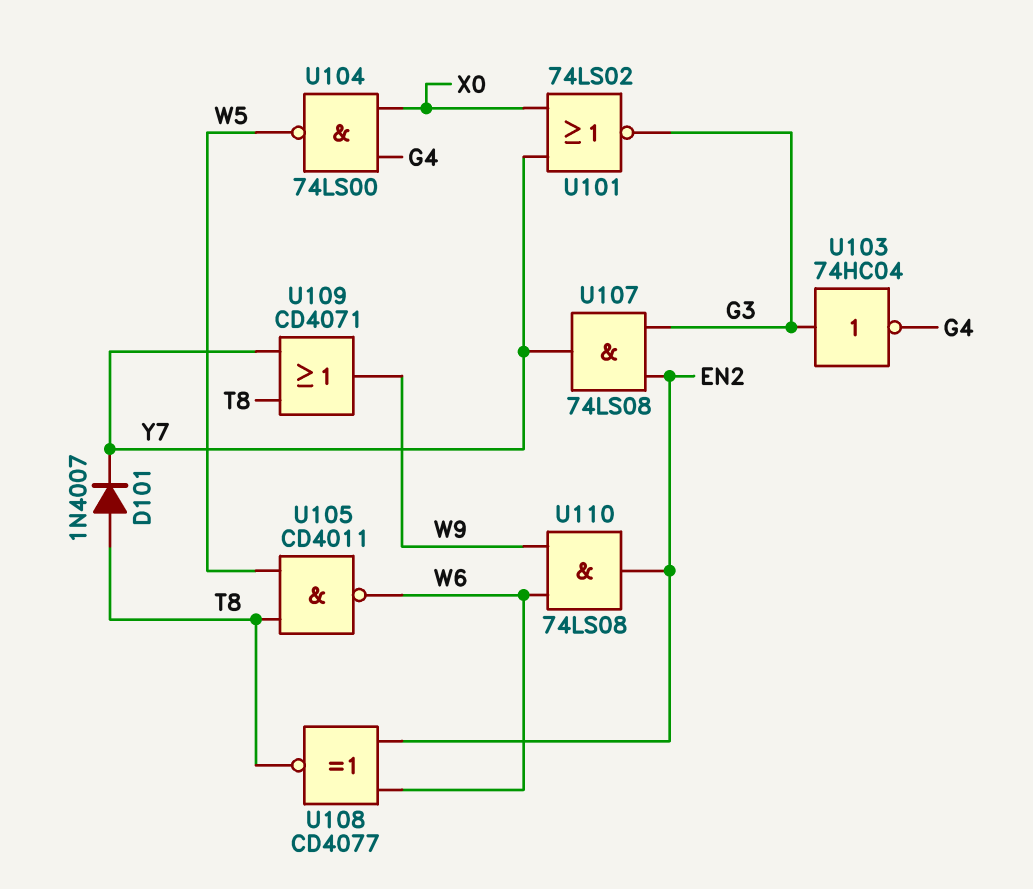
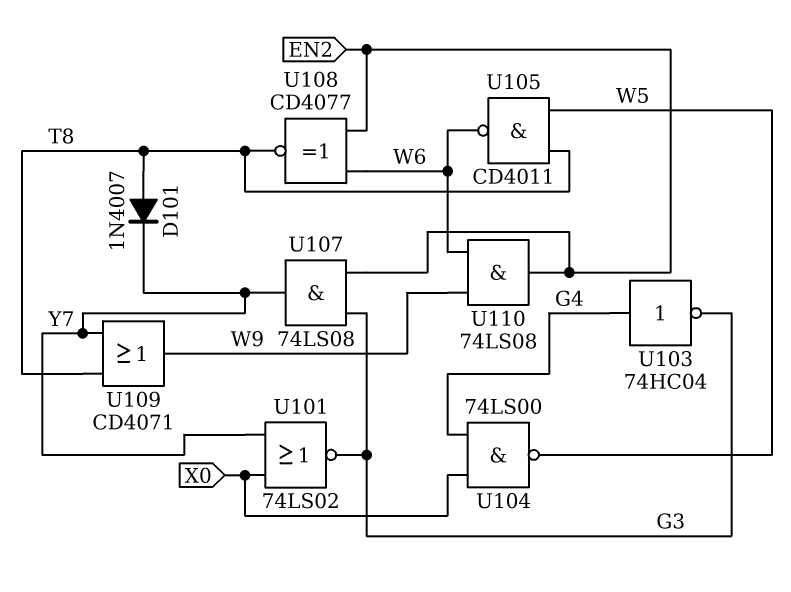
U103: NOT 74HC04 (in G3, out G4) -> NOT 74HC04 (in G4, out G3)

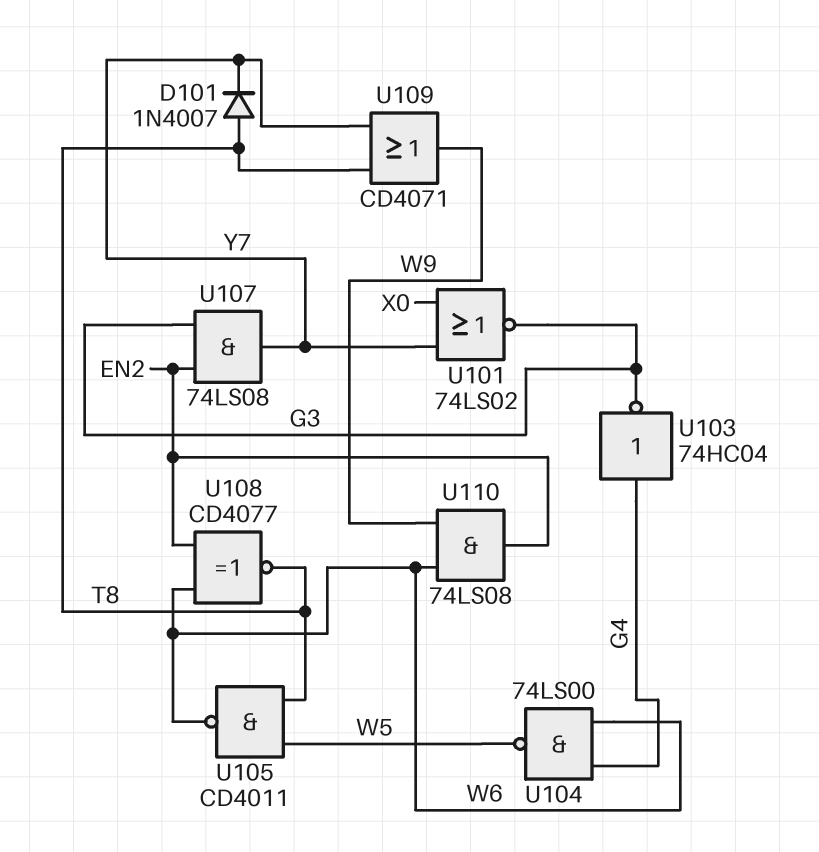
U104: NAND 74LS00 (in G4, in X0, out W5) -> NAND 74LS00 (in G4, in W6, out W5)

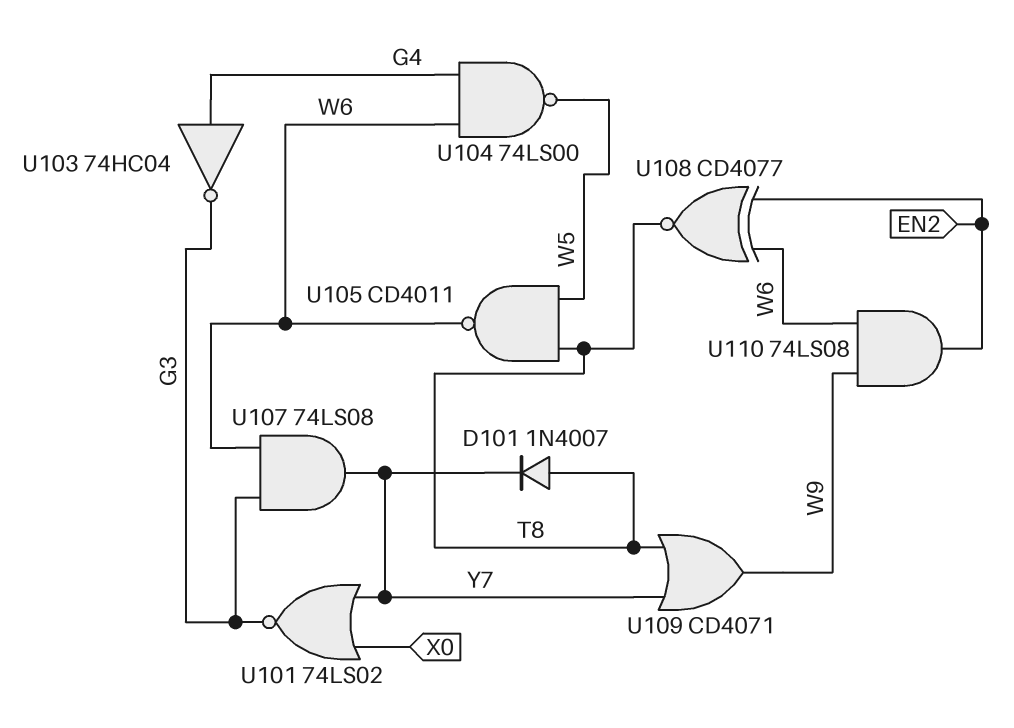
U107: AND 74LS08 (in EN2, in G3, out Y7) -> AND 74LS08 (in G3, in W6, out Y7)

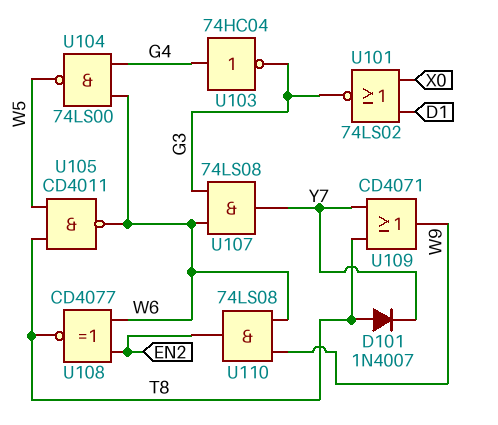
U101: NOR 74LS02 (in X0, in Y7, out G3) -> NOR 74LS02 (in D1, in X0, out G3)

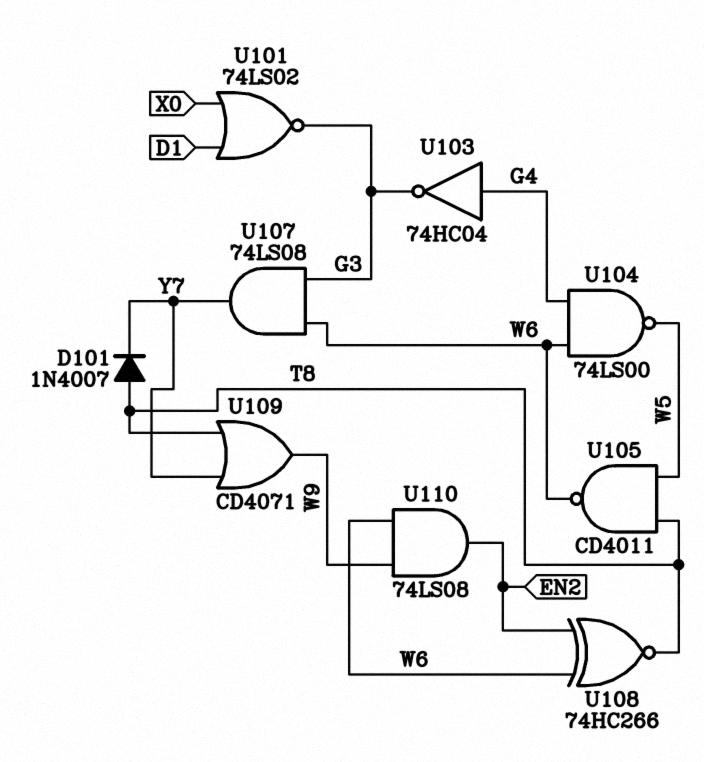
U108: XNOR CD4077 (in EN2, in W6, out T8) -> XNOR 74HC266 (in EN2, in W6, out T8)

